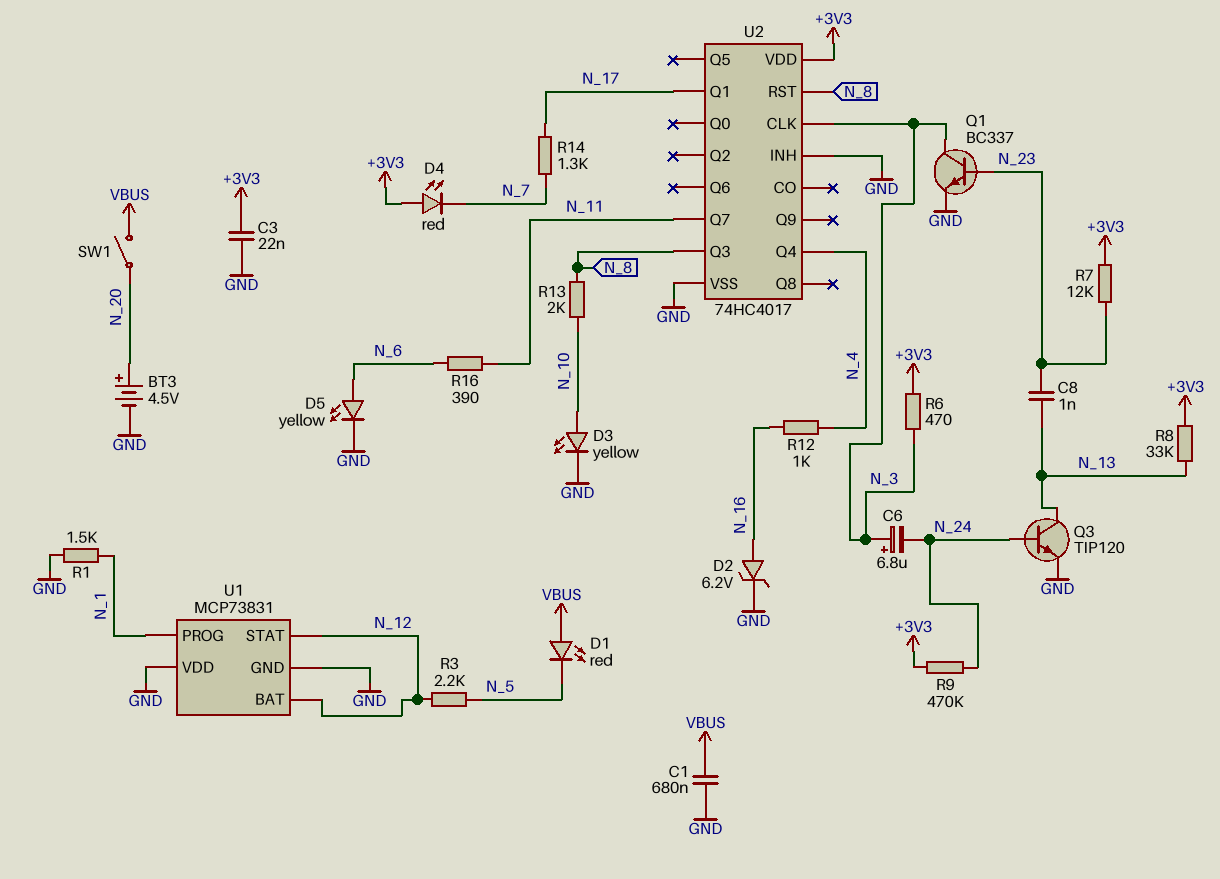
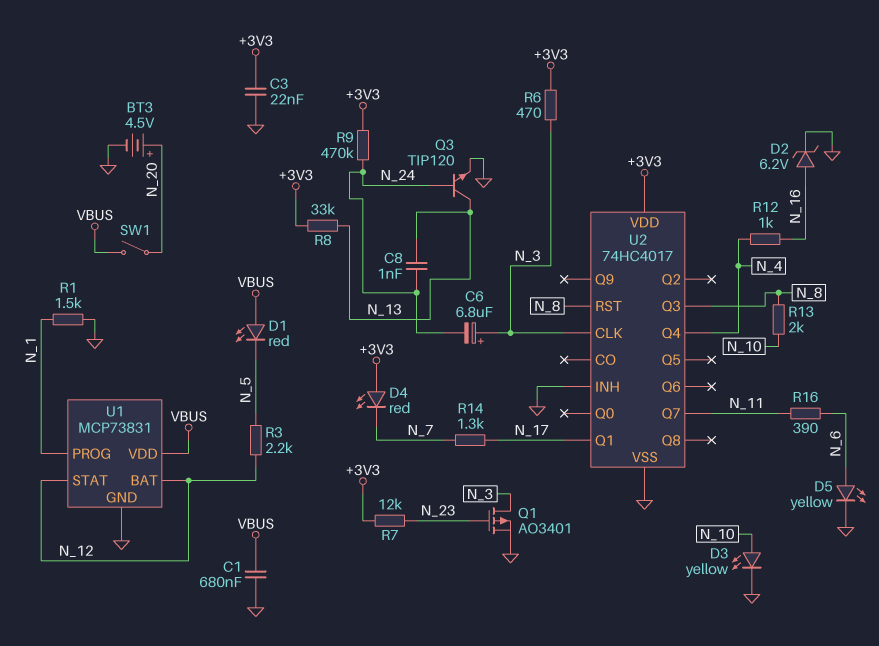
C8: 1nF (N_13, N_23) -> 1nF (N_13, N_24)
Q1: NPN BC337 (B N_23, C N_3, E GND) -> PMOS AO3401 (G N_23, D N_3, S GND)
U1 pin VDD: GND -> VBUS

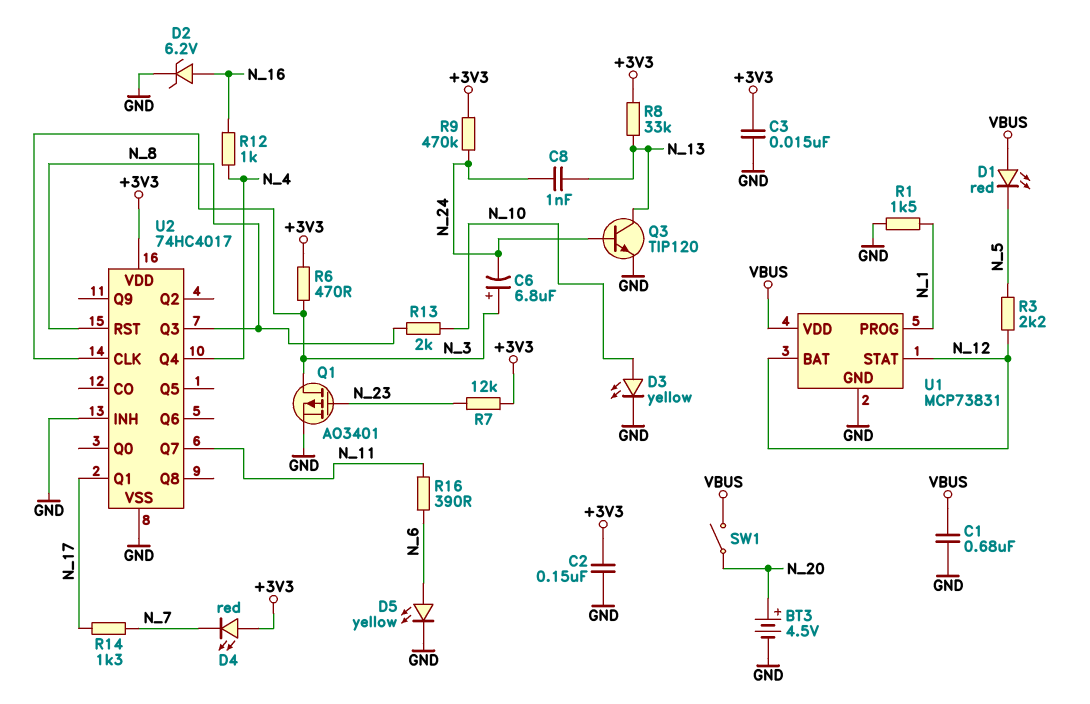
C2: none -> 150nF (+3V3, GND)
C3: 22nF (+3V3, GND) -> 15nF (+3V3, GND)

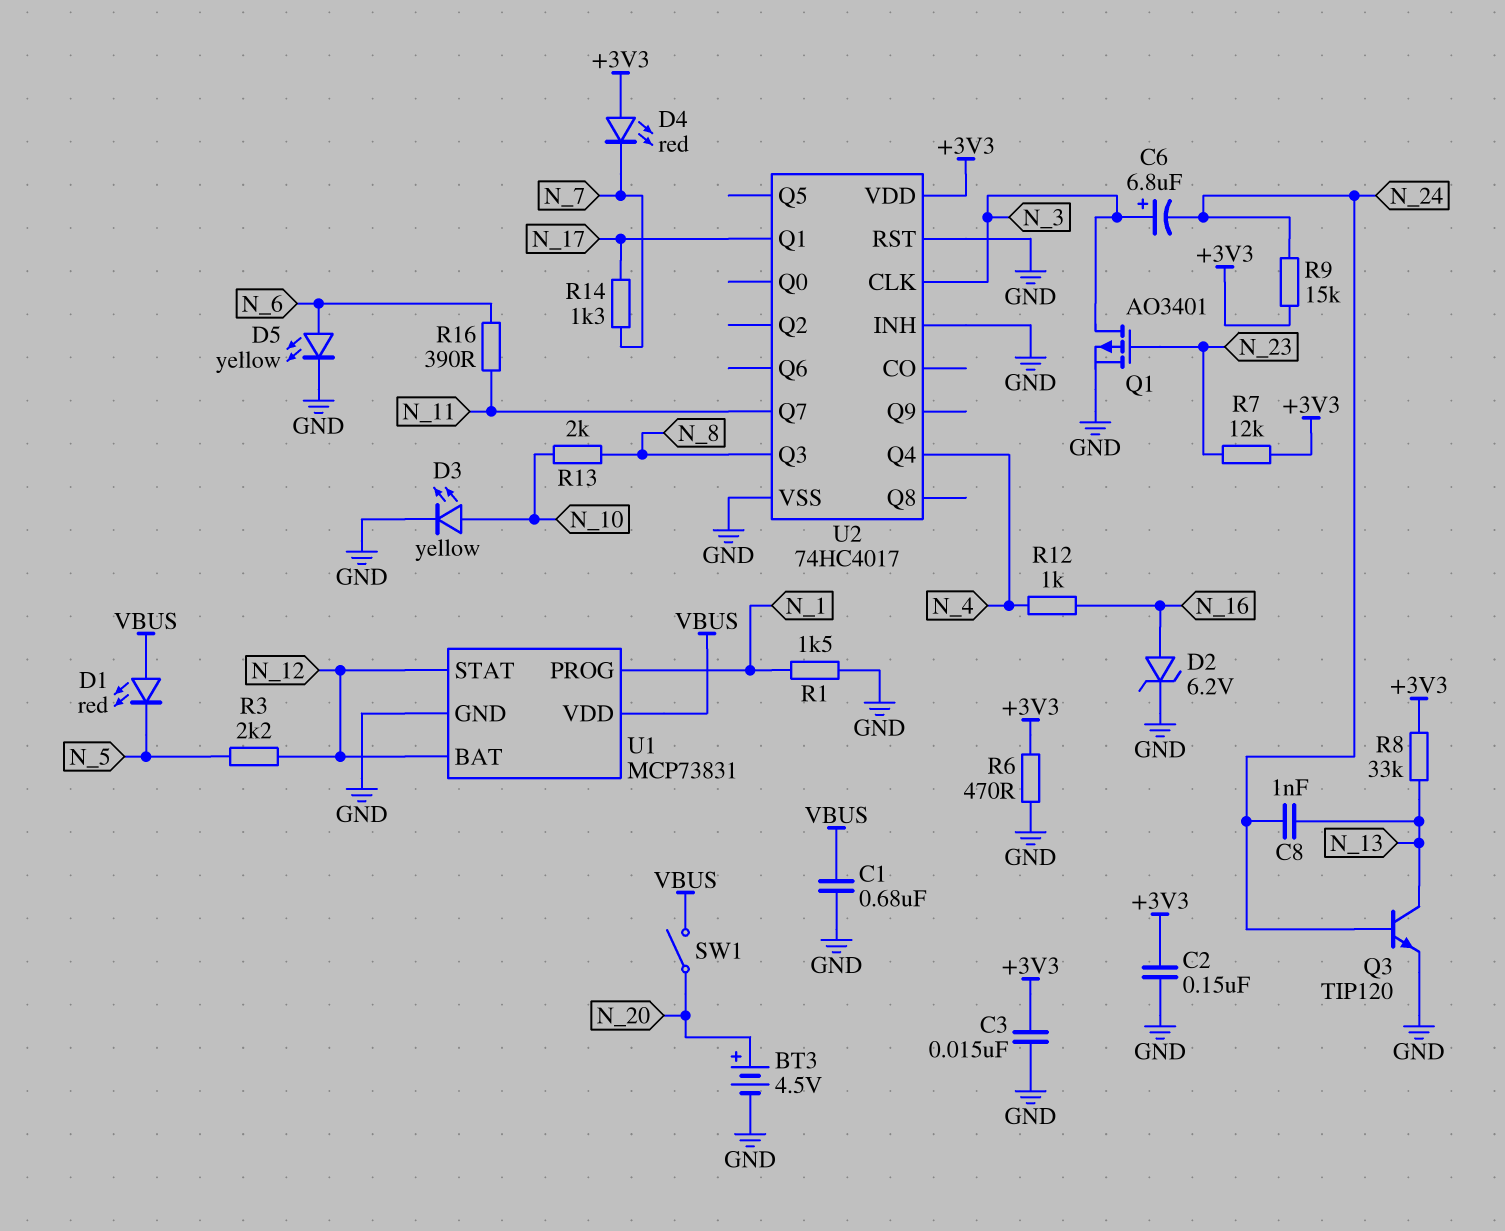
R6: 470 (+3V3, N_3) -> 470 (+3V3, GND)
R9: 470k (+3V3, N_24) -> 15k (+3V3, N_24)
U2 pin RST: N_8 -> GND

